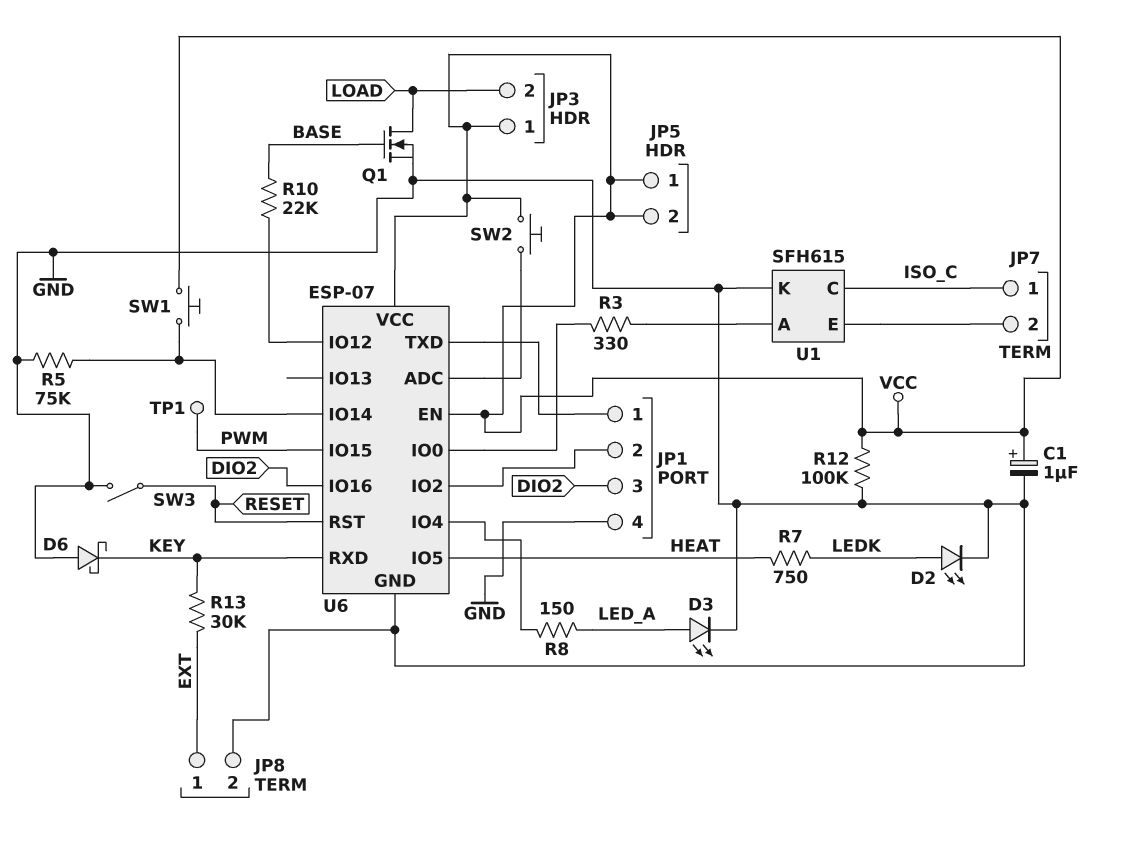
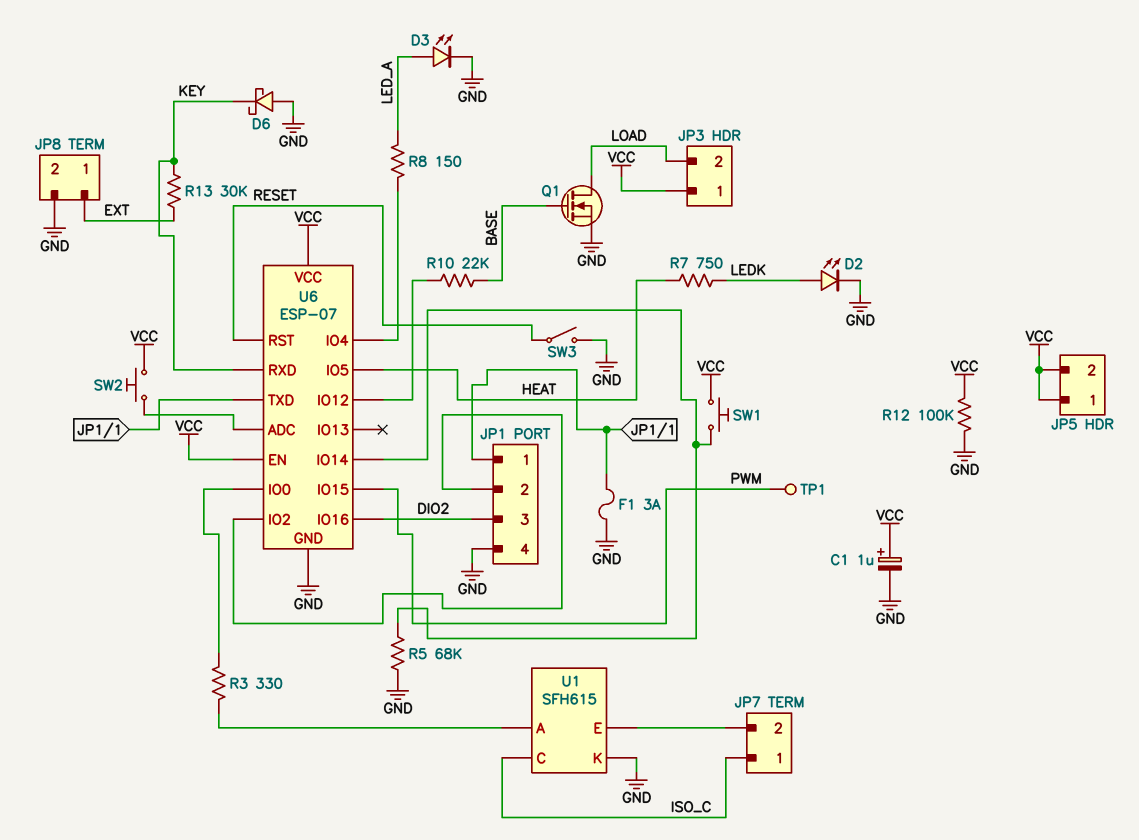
F1: none -> 3A (GND, JP1/1)
R5: 75k (GND, U6/IO14) -> 68k (GND, U6/IO14)

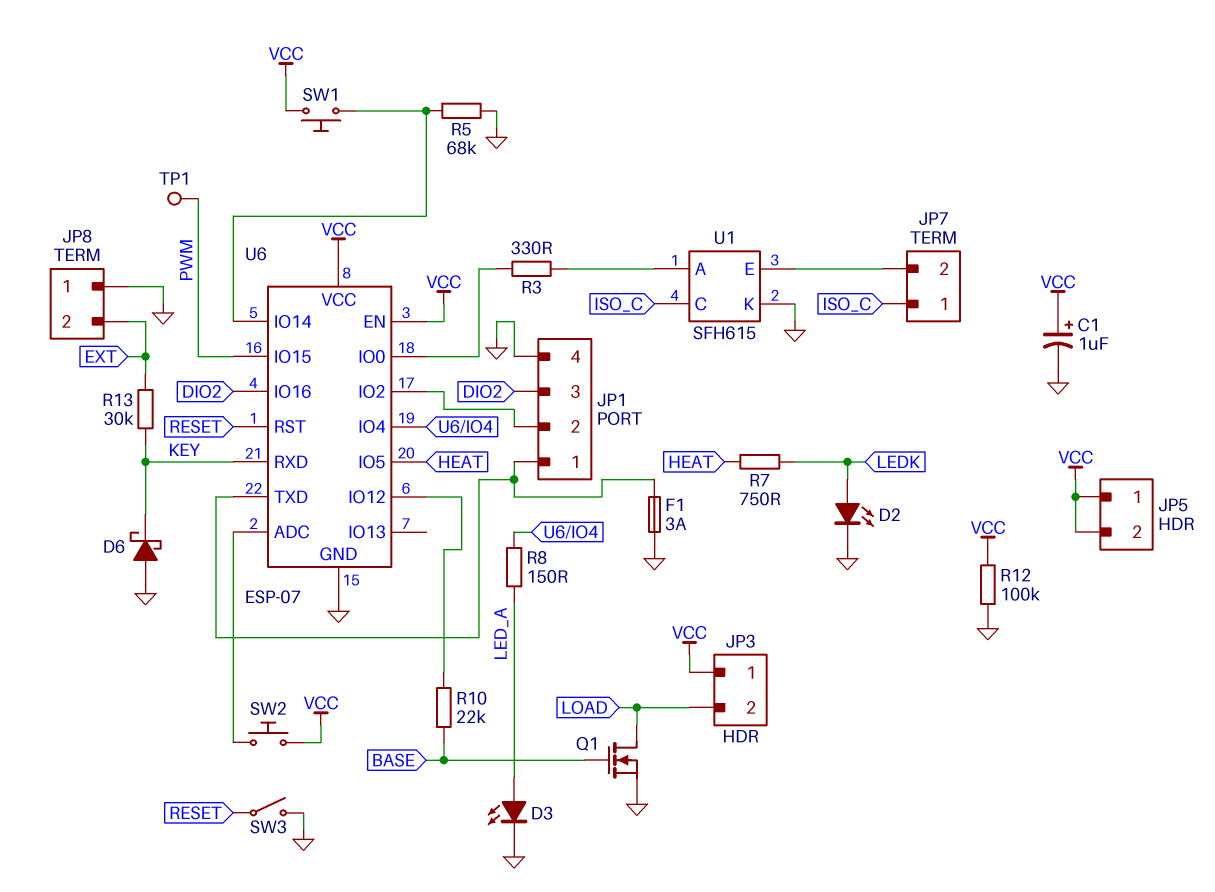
JP8 pin 1: EXT -> GND
JP8 pin 2: GND -> EXT

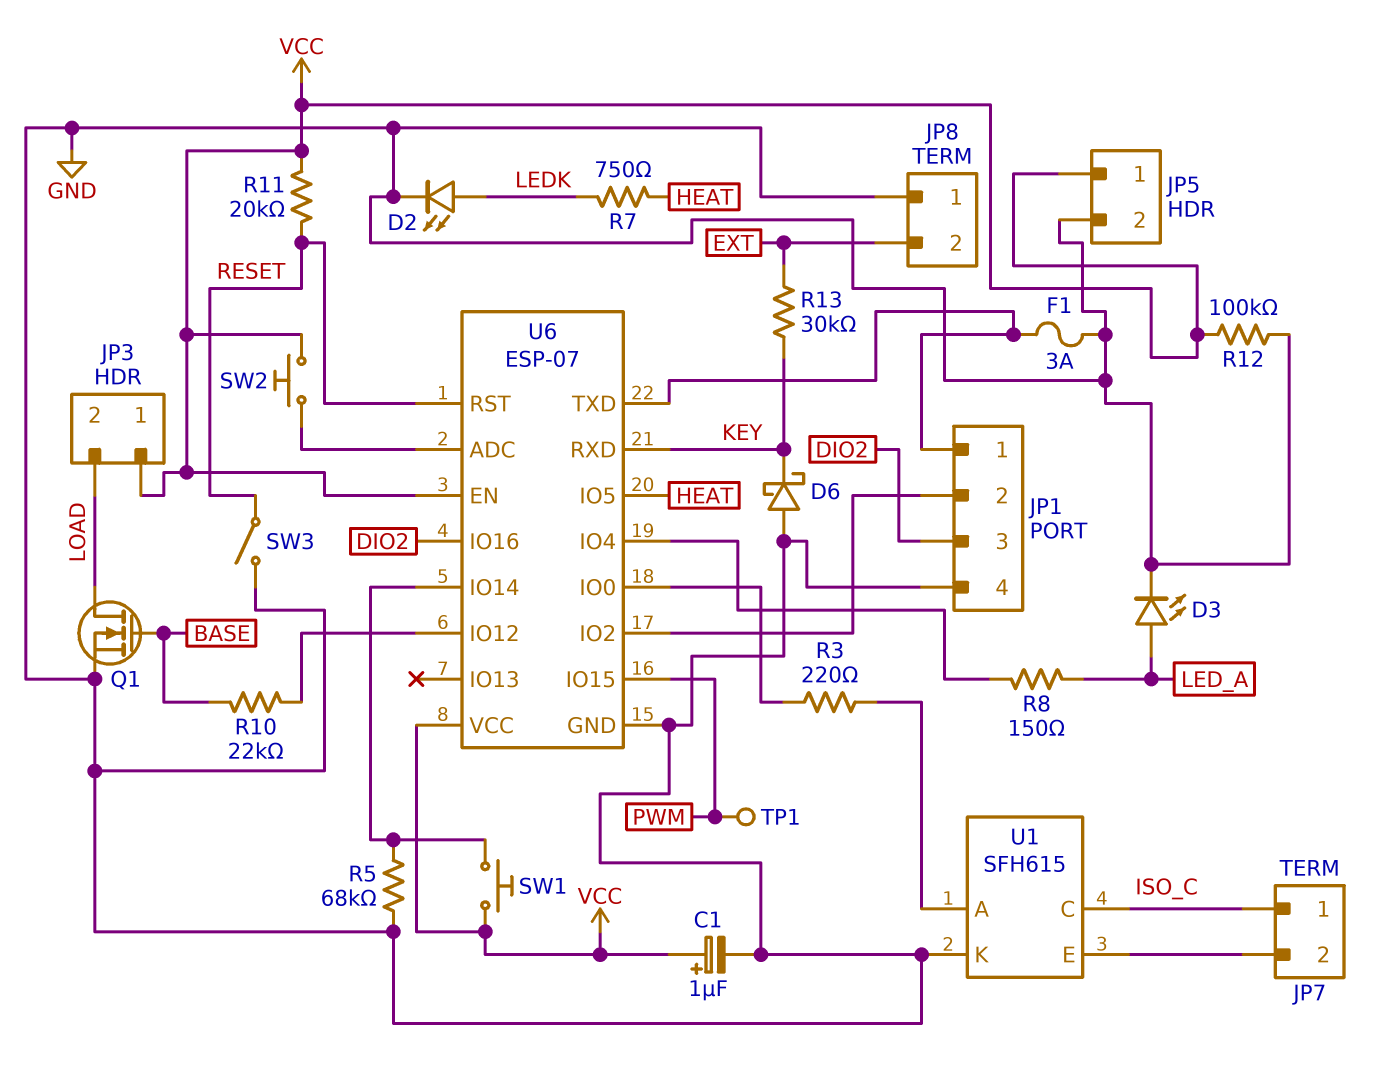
JP5 pin 2: VCC -> GND
R3: 330 (U1/A, U6/IO0) -> 220 (U1/A, U6/IO0)
R11: none -> 20k (RESET, VCC)

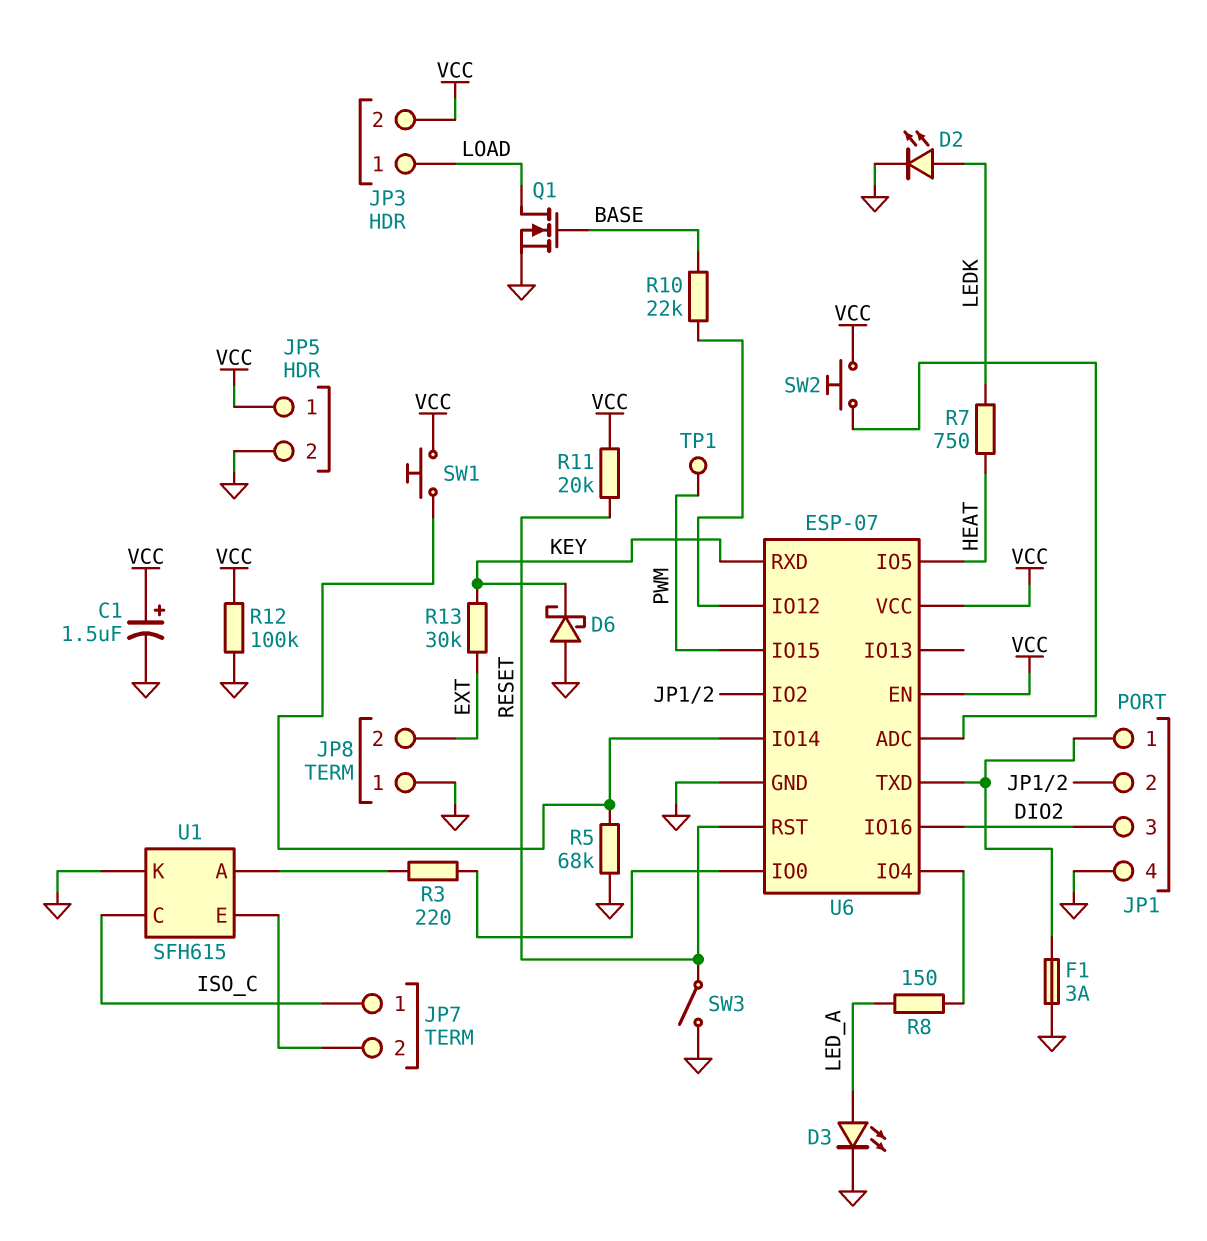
C1: 1uF (plus VCC, minus GND) -> 1.5uF (plus VCC, minus GND)
JP3 pin 1: VCC -> LOAD
JP3 pin 2: LOAD -> VCC

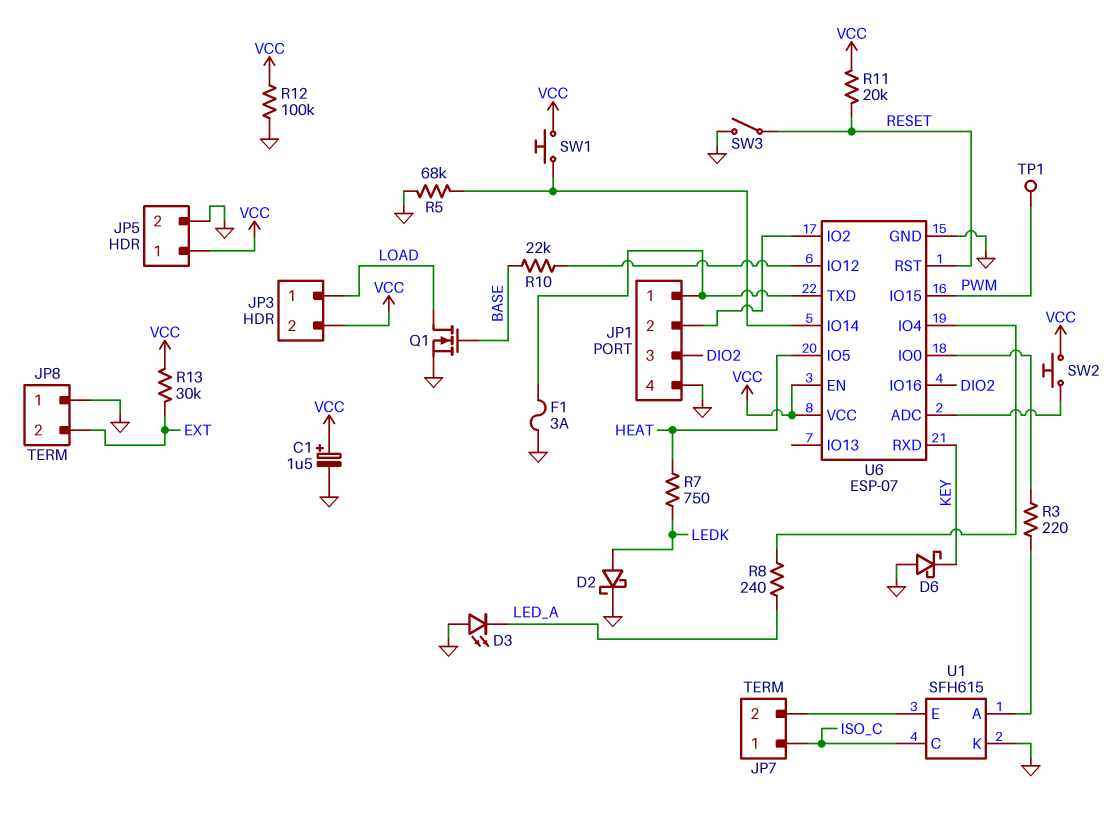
D2: LED (A LEDK, K GND) -> schottky (A LEDK, K GND)
D3: LED (A LED_A, K GND) -> LED (A GND, K LED_A)
R8: 150 (LED_A, U6/IO4) -> 240 (LED_A, U6/IO4)
R13: 30k (EXT, KEY) -> 30k (EXT, VCC)

